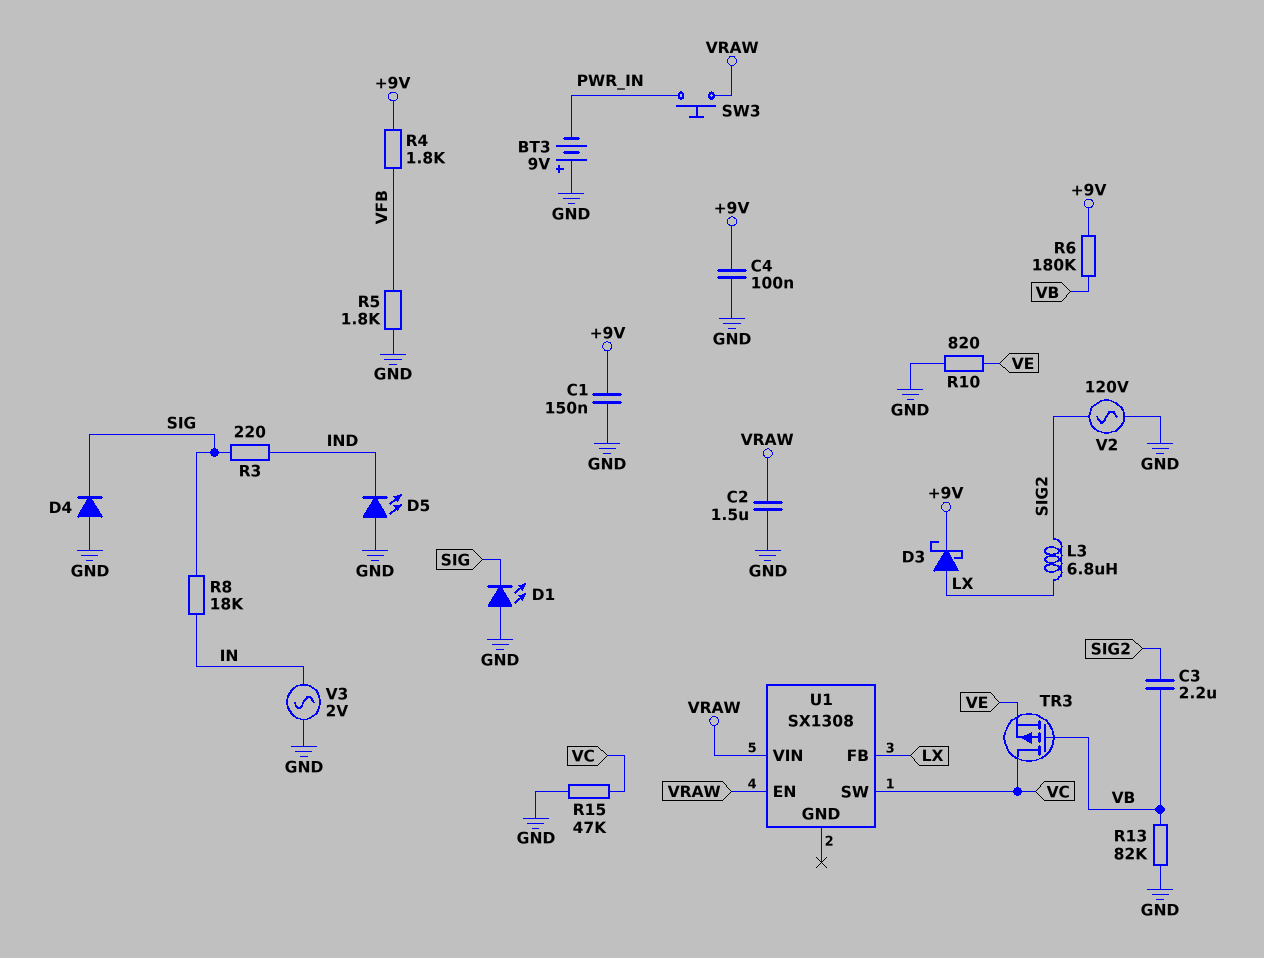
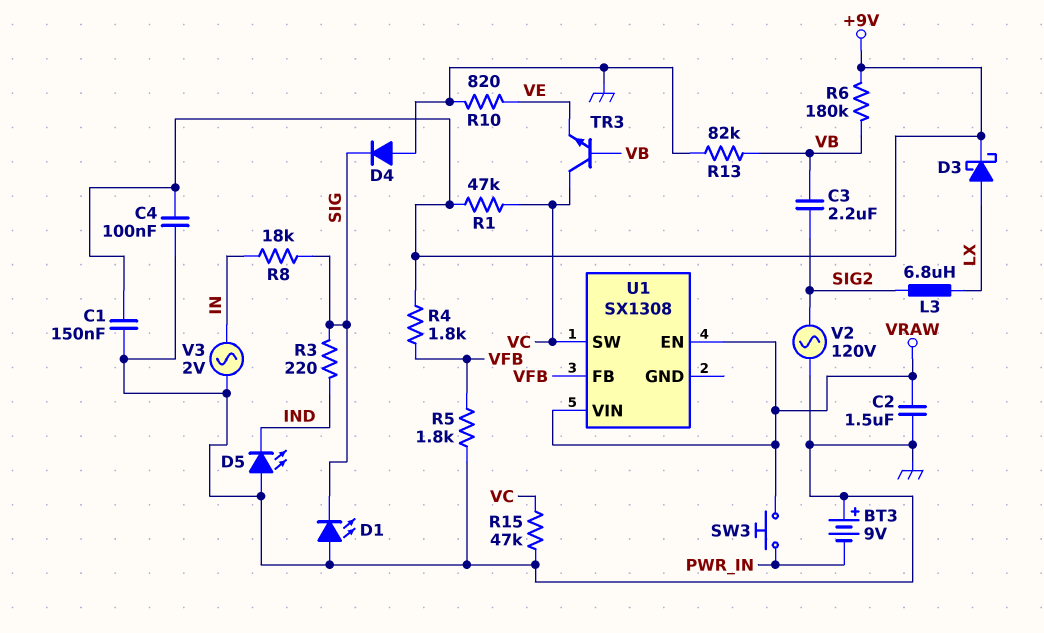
R1: none -> 47k (+9V, VC)
TR3: PMOS (G VB, D VC, S VE) -> NPN (B VB, C VC, E VE)
U1 pin FB: LX -> VFB

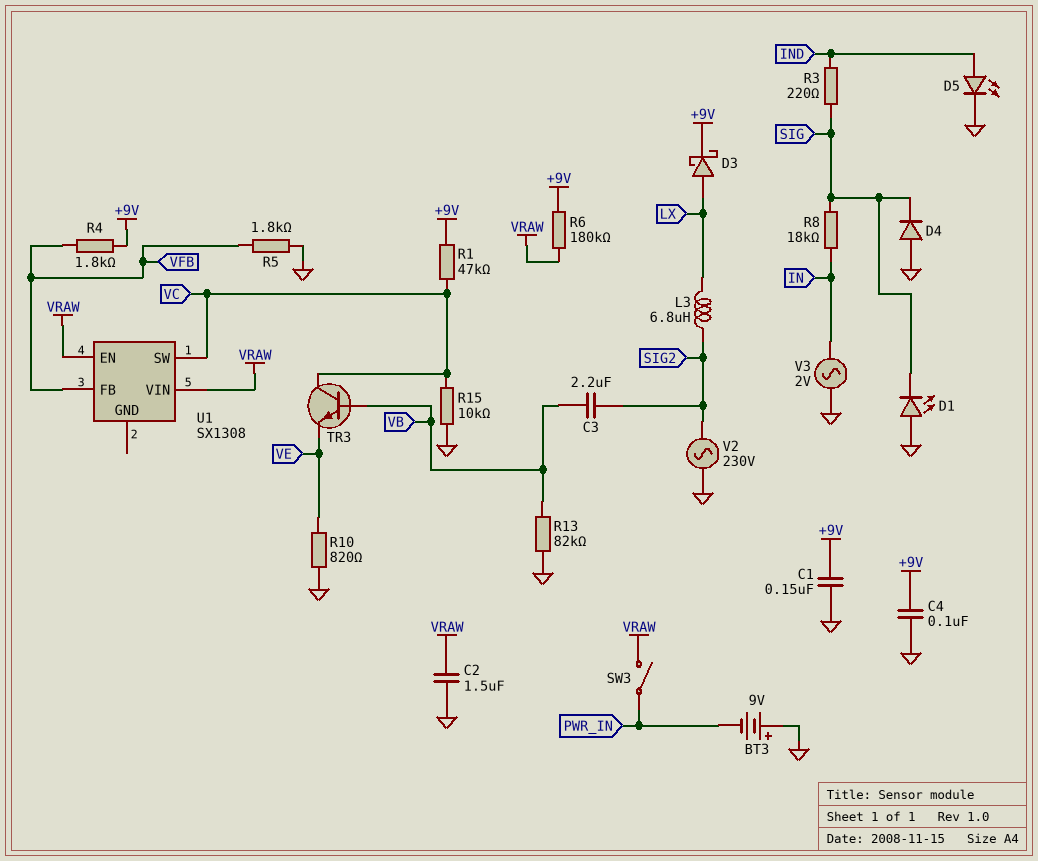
D5: LED (A GND, K IND) -> LED (A IND, K GND)
R6: 180k (+9V, VB) -> 180k (+9V, VRAW)
R15: 47k (GND, VC) -> 10k (GND, VC)
SW3: button (PWR_IN, VRAW) -> switch (PWR_IN, VRAW)
V2: AC 120V (GND, SIG2) -> AC 230V (GND, SIG2)

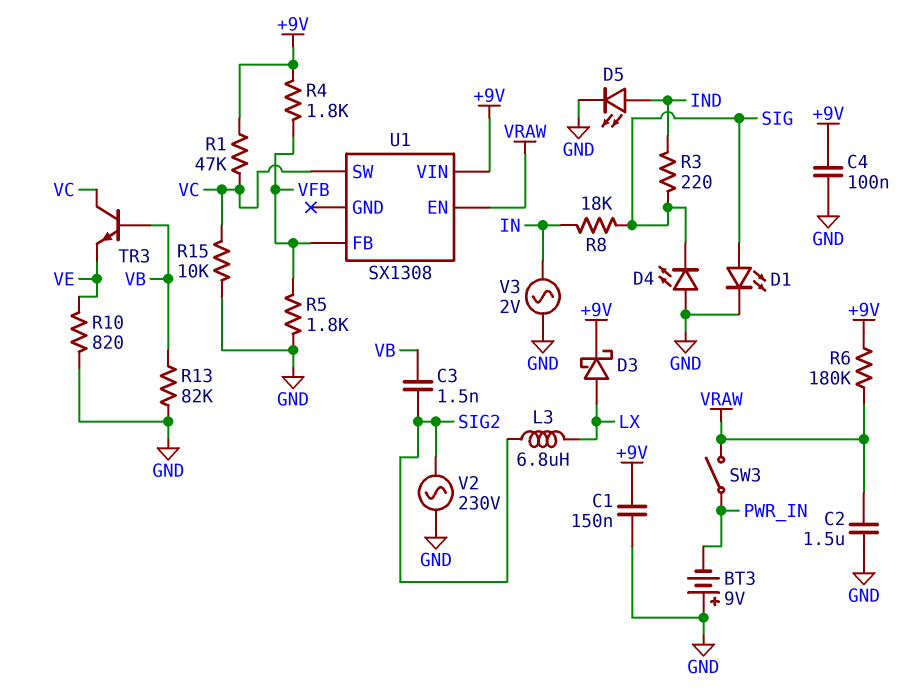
C3: 2.2uF (SIG2, VB) -> 1.5nF (SIG2, VB)
D1: LED (A GND, K SIG) -> LED (A SIG, K GND)
D4: diode (A GND, K SIG) -> LED (A GND, K SIG)
U1 pin VIN: VRAW -> +9V

